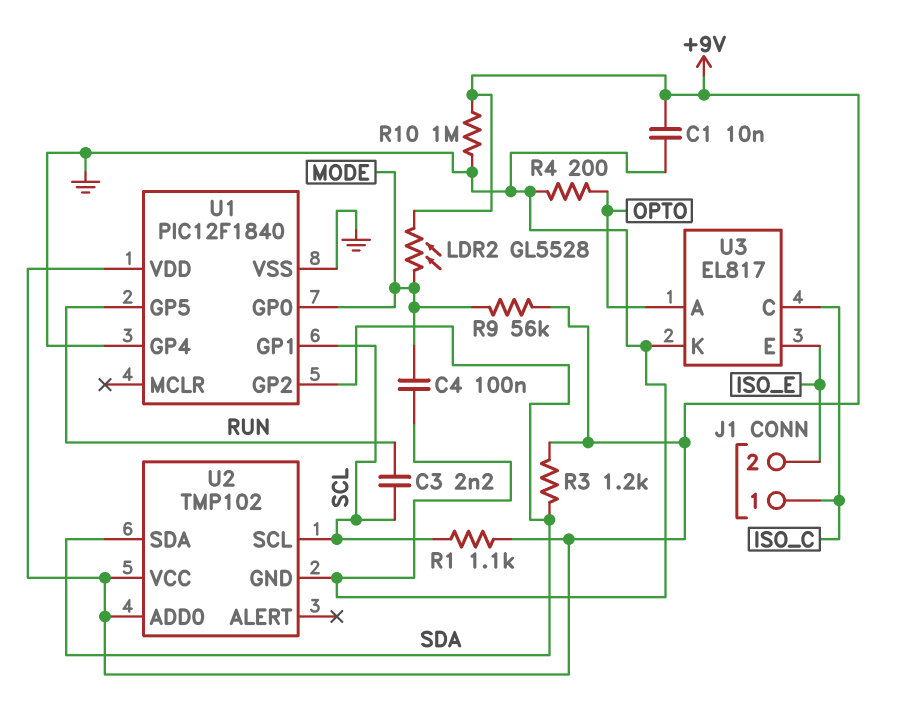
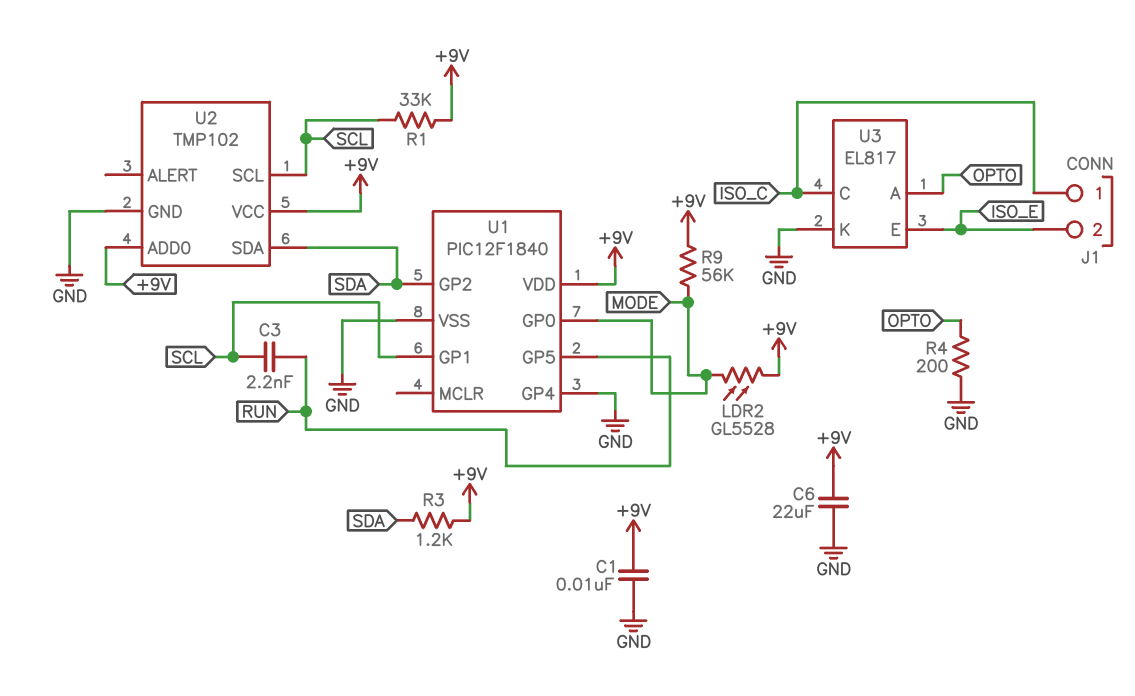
C4: 100nF (GND, MODE) -> none
C6: none -> 22uF (+9V, GND)
R1: 1.1k (+9V, SCL) -> 33k (+9V, SCL)
R10: 1M (+9V, GND) -> none

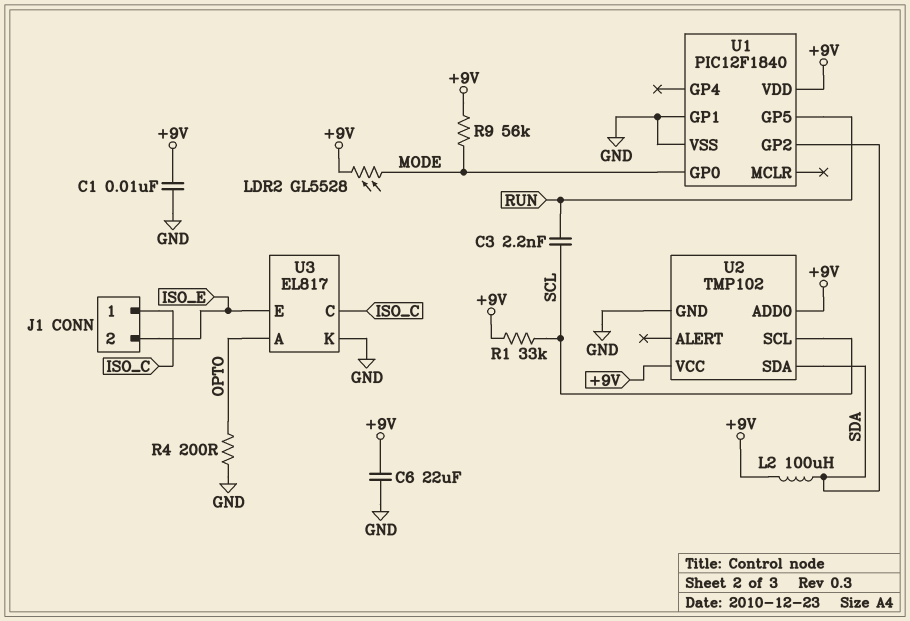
L2: none -> 100uH (+9V, SDA)
R3: 1.2k (+9V, SDA) -> none
U1 pin GP1: SCL -> GND
U1 pin GP4: GND -> none

